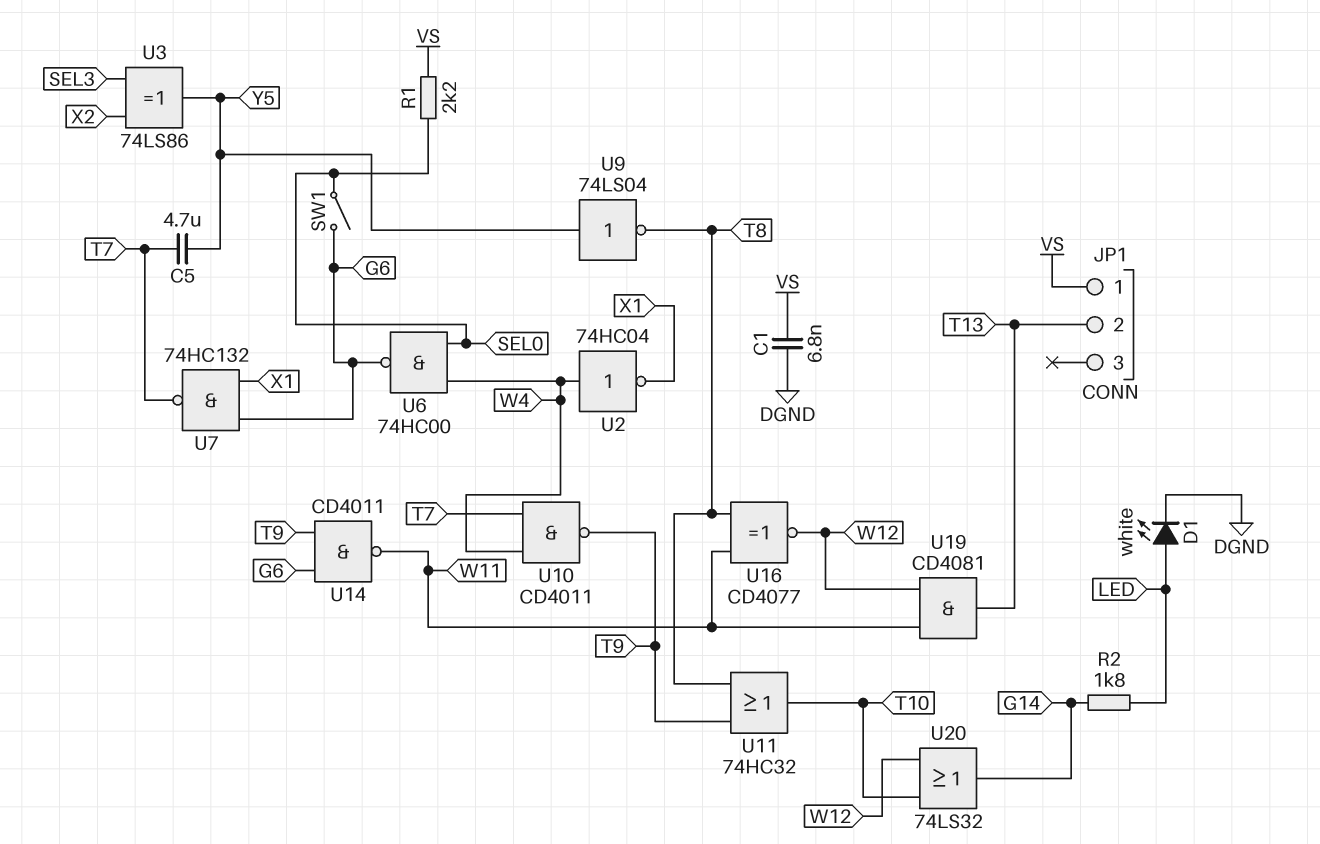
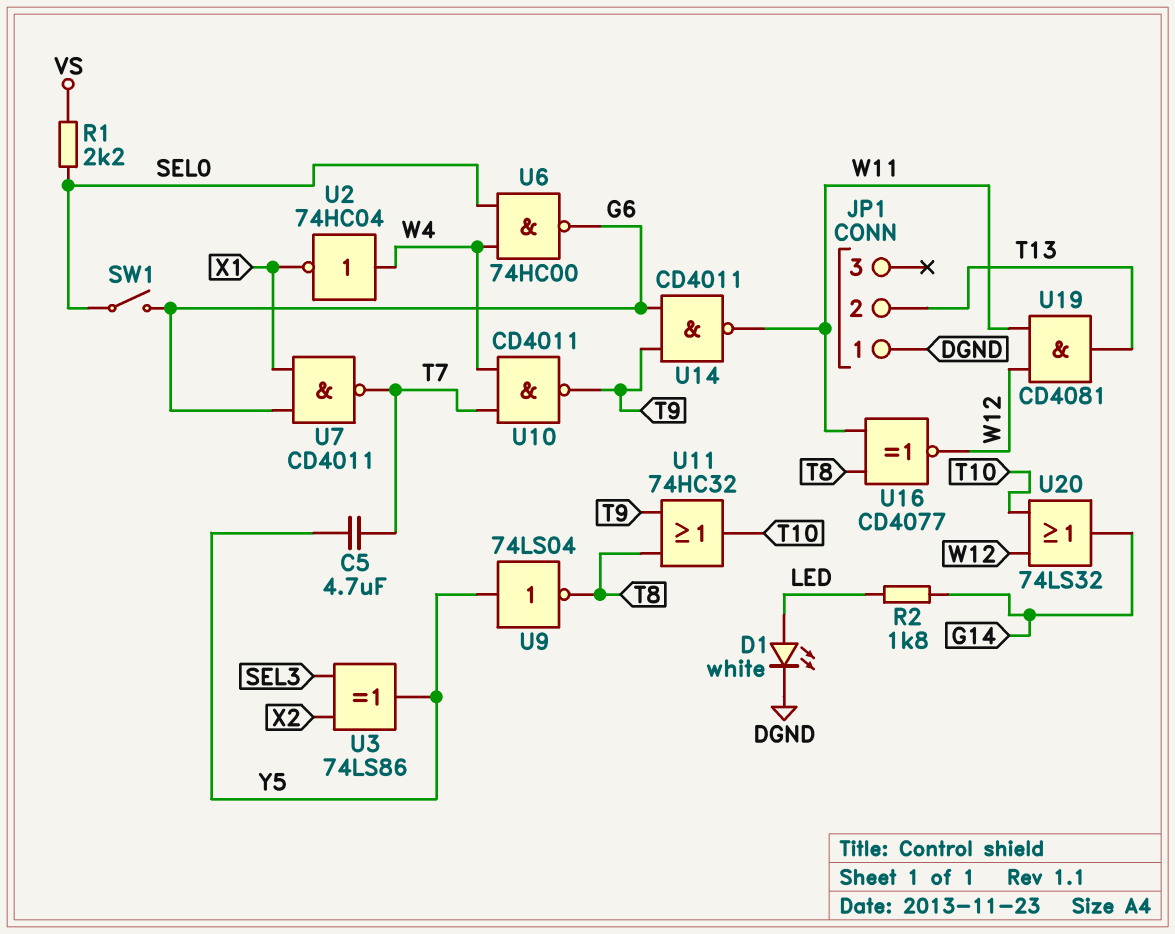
C1: 6.8nF (DGND, VS) -> none
JP1 pin 1: VS -> DGND
U7: NAND 74HC132 (in G6, in X1, out T7) -> NAND CD4011 (in G6, in X1, out T7)

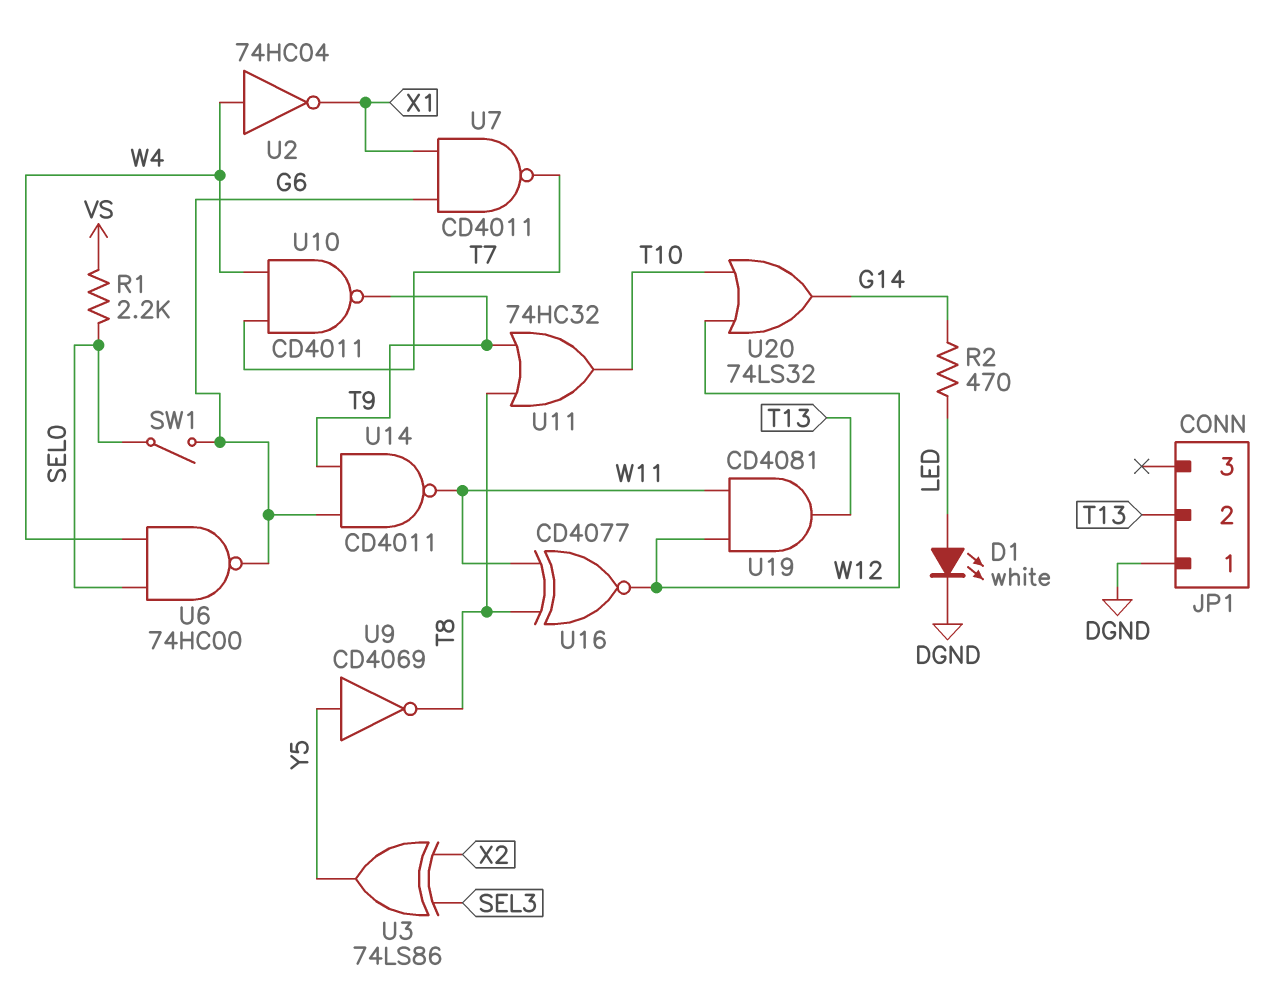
C5: 4.7uF (T7, Y5) -> none
R2: 1.8k (G14, LED) -> 470 (G14, LED)
U9: NOT 74LS04 (in Y5, out T8) -> NOT CD4069 (in Y5, out T8)

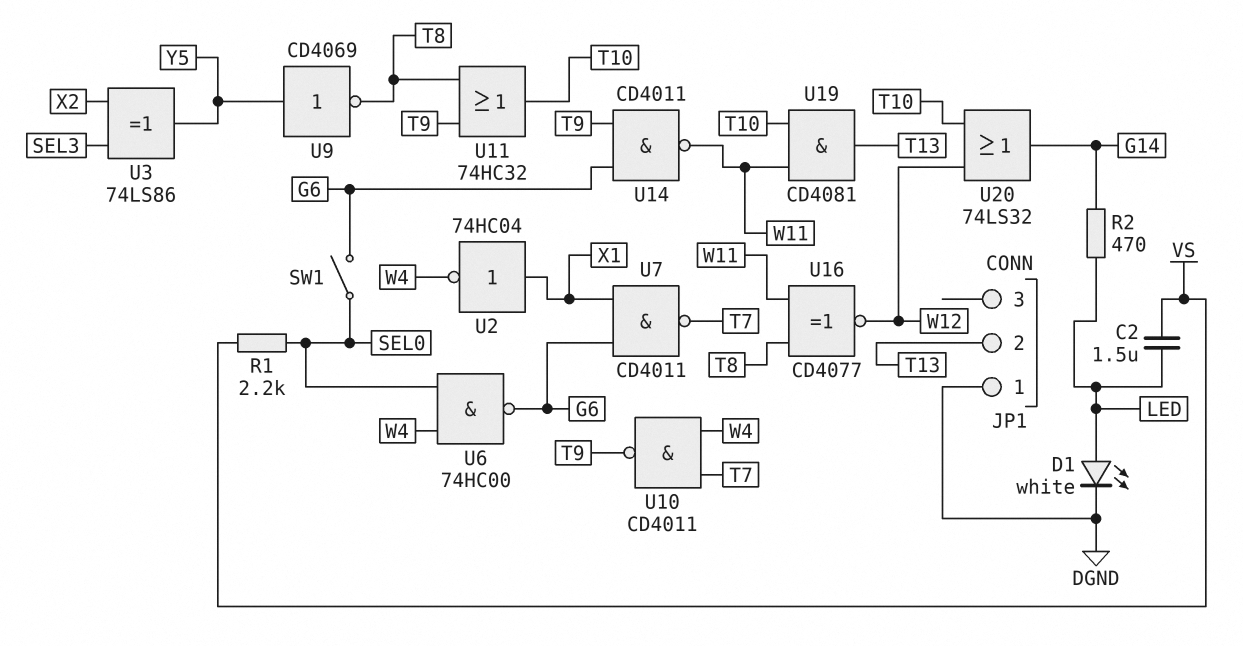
C2: none -> 1.5uF (LED, VS)
U2: NOT 74HC04 (in W4, out X1) -> NOT 74HC04 (in X1, out W4)
U19: AND CD4081 (in W11, in W12, out T13) -> AND CD4081 (in T10, in W11, out T13)

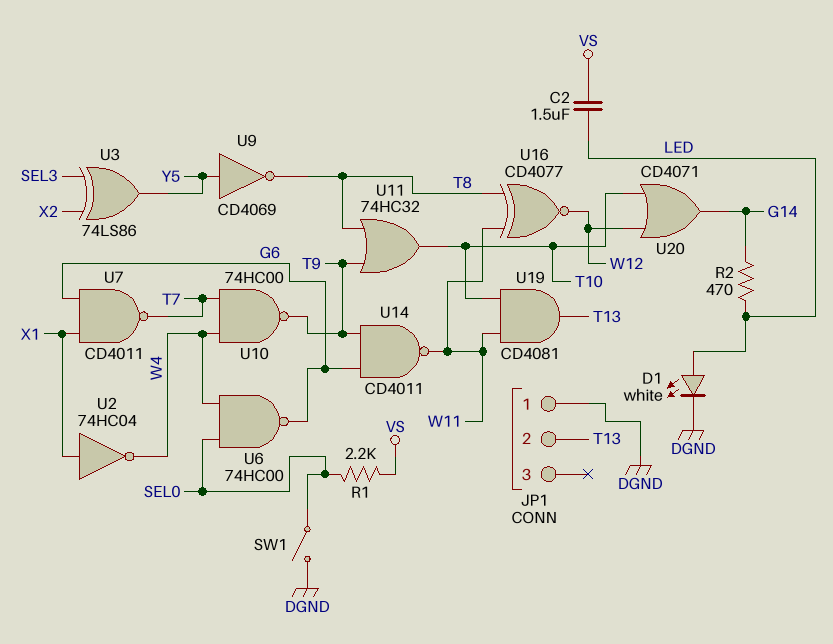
SW1: switch (G6, SEL0) -> switch (DGND, SEL0)
U10: NAND CD4011 (in T7, in W4, out T9) -> NAND 74HC00 (in T7, in W4, out T9)
U20: OR 74LS32 (in T10, in W12, out G14) -> OR CD4071 (in T10, in W12, out G14)

